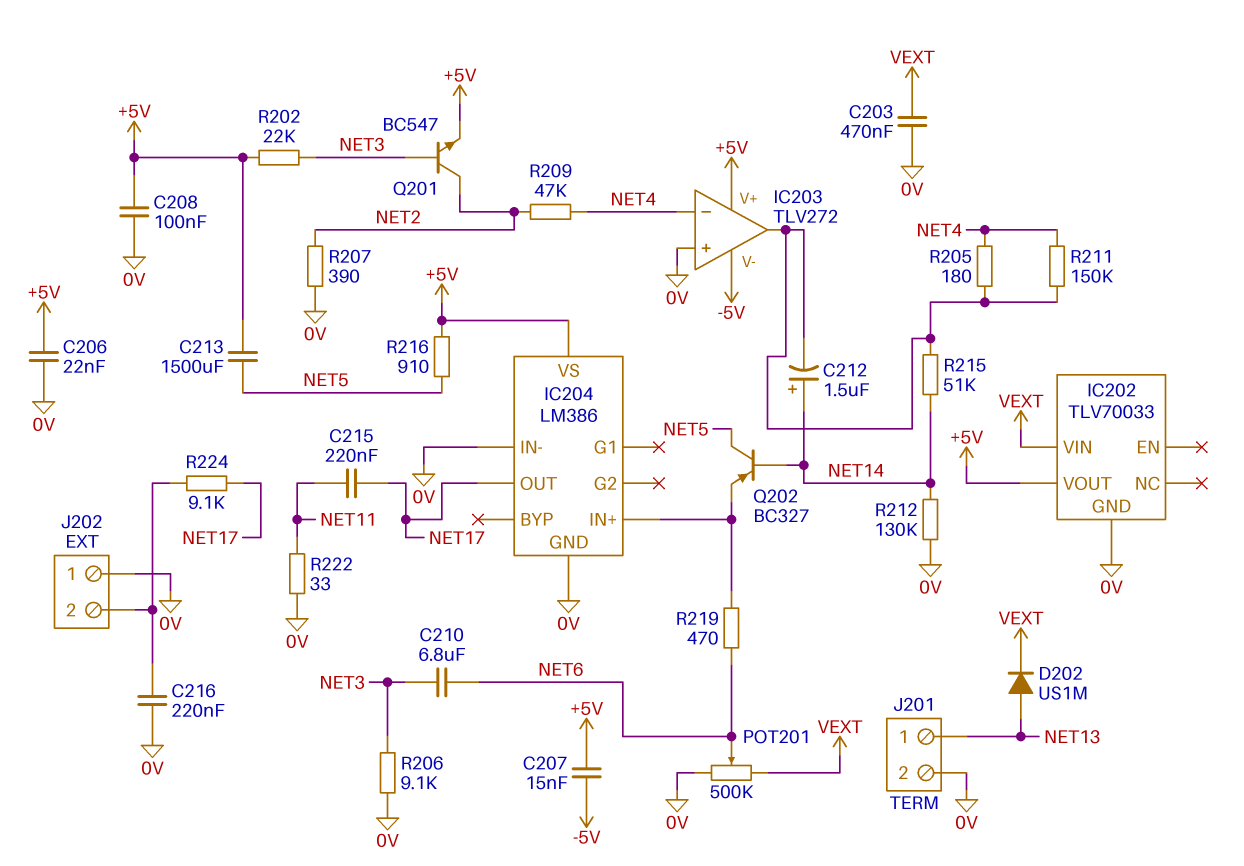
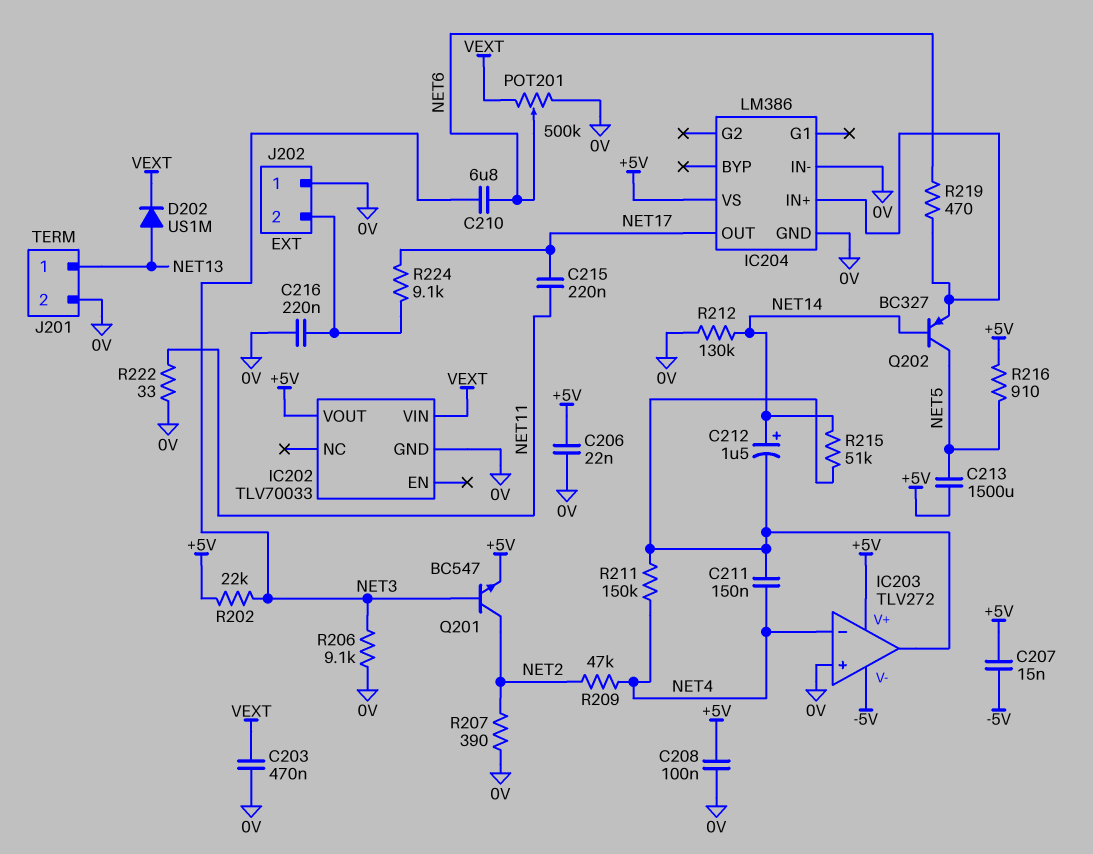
C211: none -> 150nF (IC203/out, NET4)
R205: 180 (IC203/out, NET4) -> none

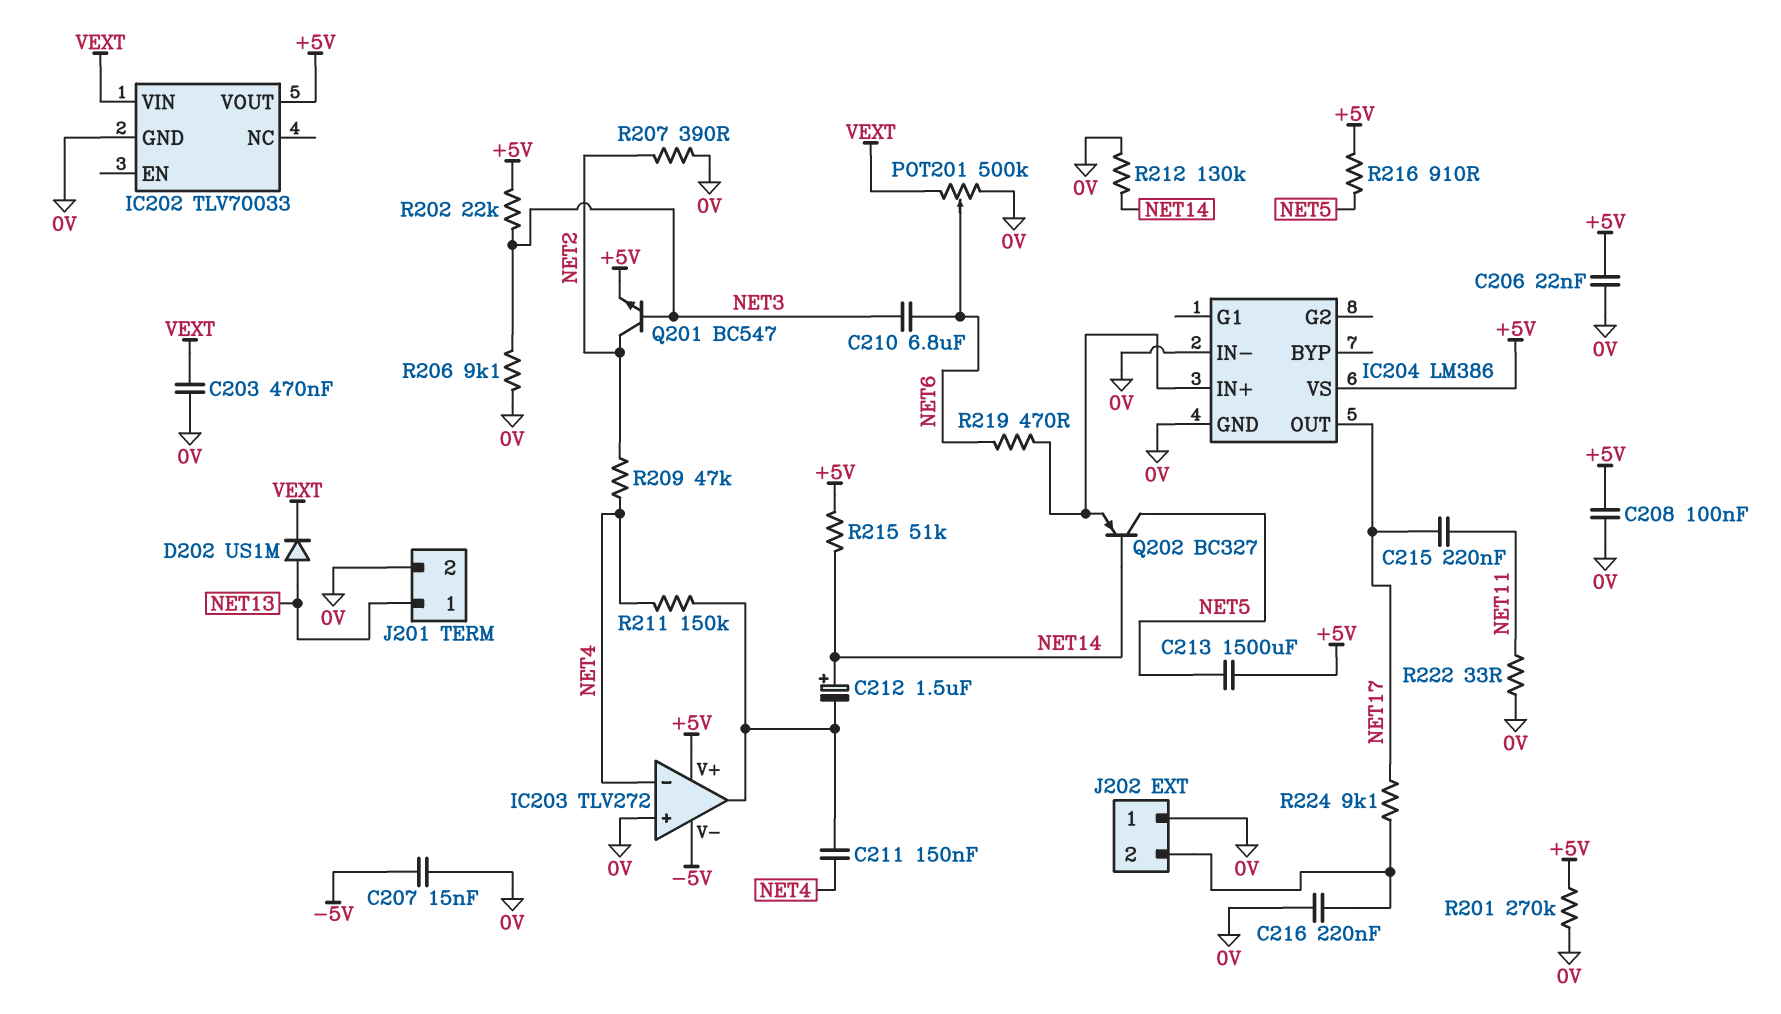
C207: 15nF (+5V, -5V) -> 15nF (-5V, 0V)
R201: none -> 270k (+5V, 0V)
R215: 51k (IC203/out, NET14) -> 51k (+5V, NET14)

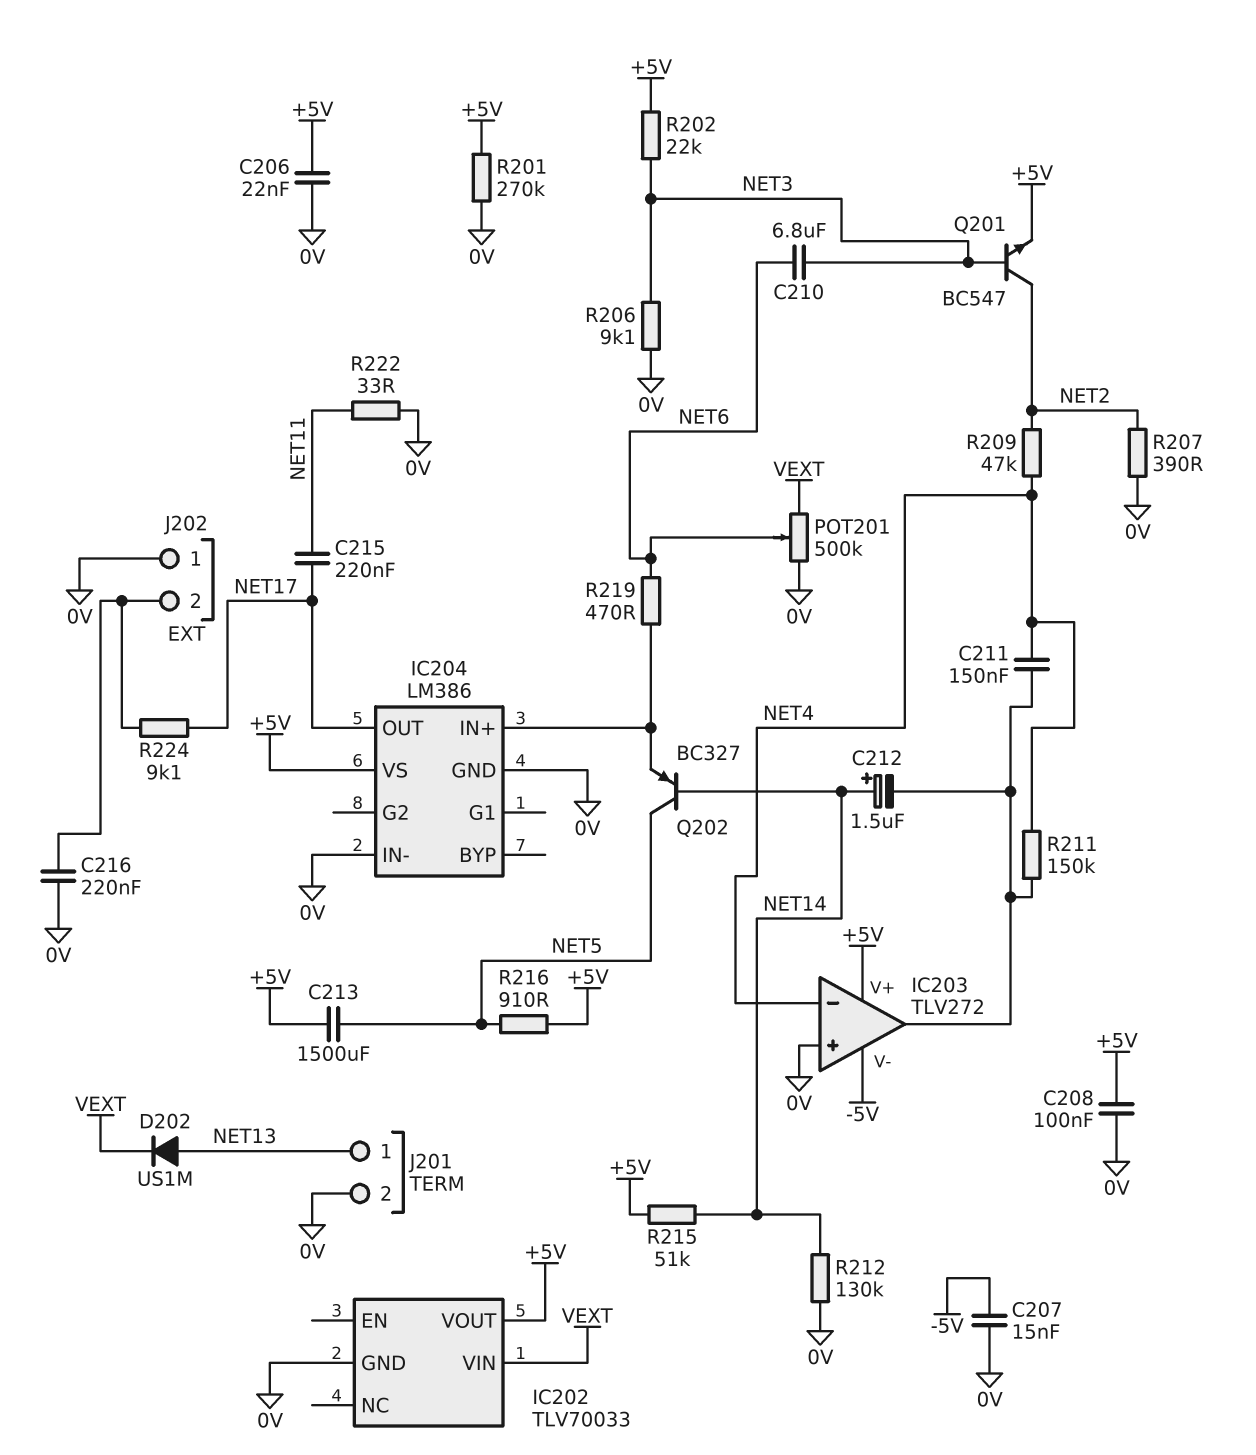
C203: 470nF (0V, VEXT) -> none

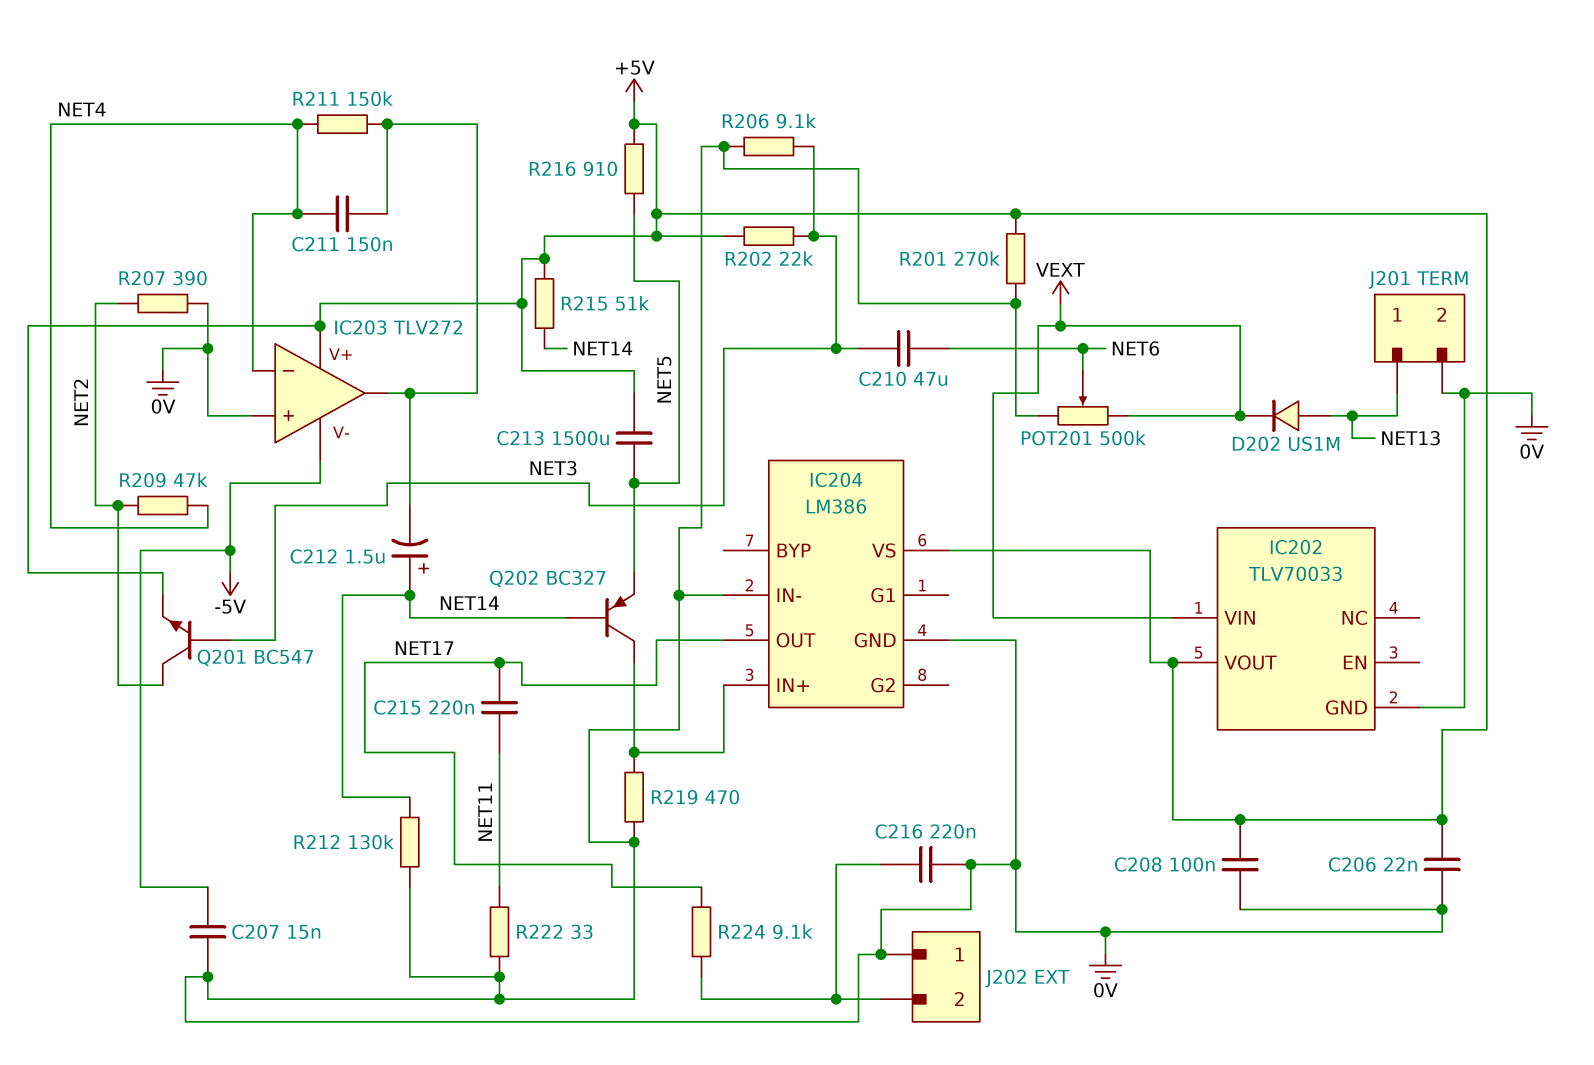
C210: 6.8uF (NET3, NET6) -> 47uF (NET3, NET6)
Q202: PNP BC327 (B NET14, C NET5, E IC204/IN+) -> PNP BC327 (B NET14, C IC204/IN+, E NET5)
R219: 470 (IC204/IN+, NET6) -> 470 (0V, IC204/IN+)

